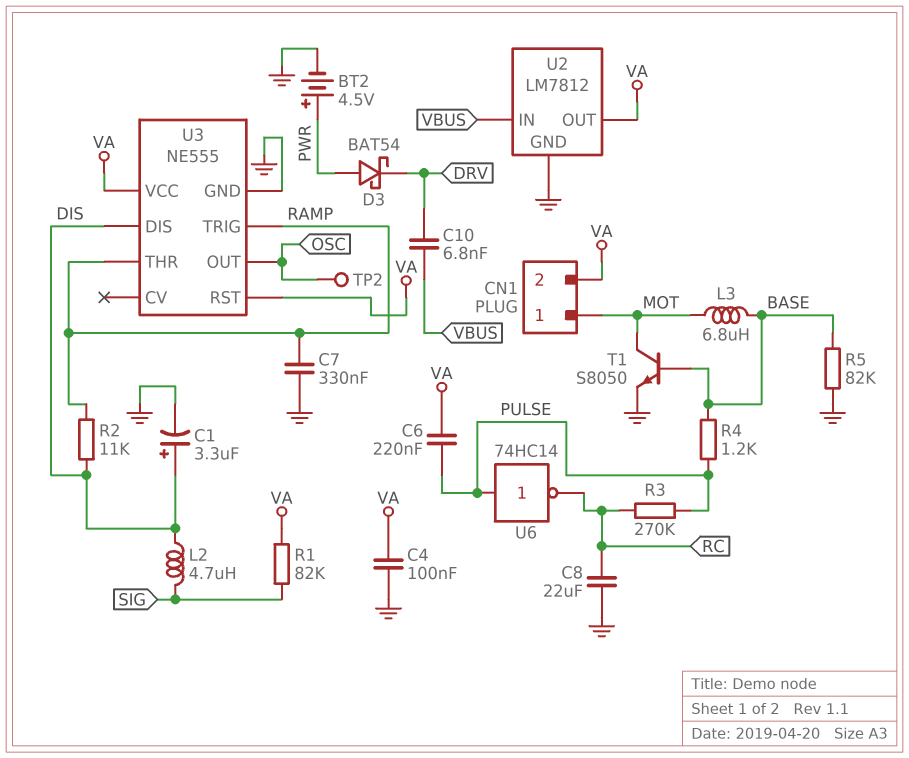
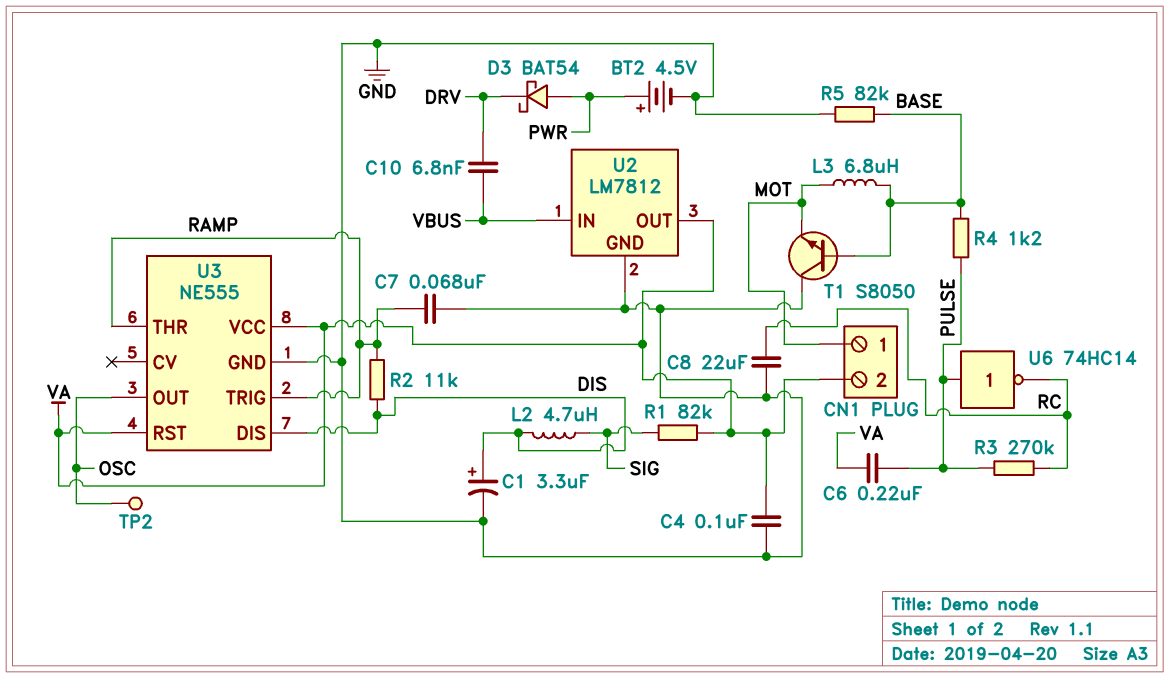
C7: 330nF (GND, RAMP) -> 68nF (GND, RAMP)
T1: NPN S8050 (B BASE, C MOT, E GND) -> NPN S8050 (B BASE, C GND, E MOT)

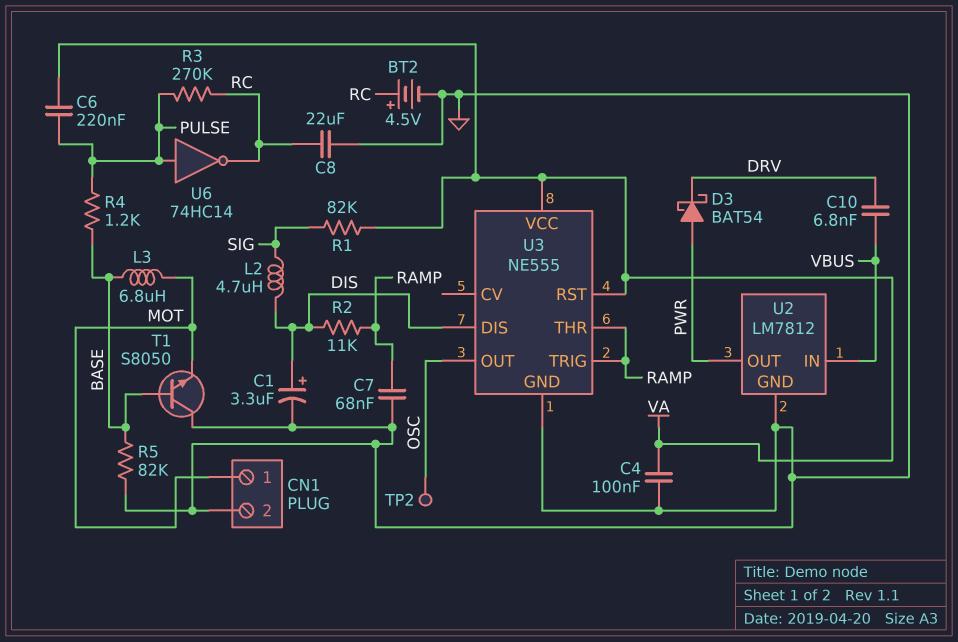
BT2: 4.5V (plus PWR, minus GND) -> 4.5V (plus RC, minus GND)
CN1 pin 2: VA -> GND
U2 pin OUT: VA -> PWR

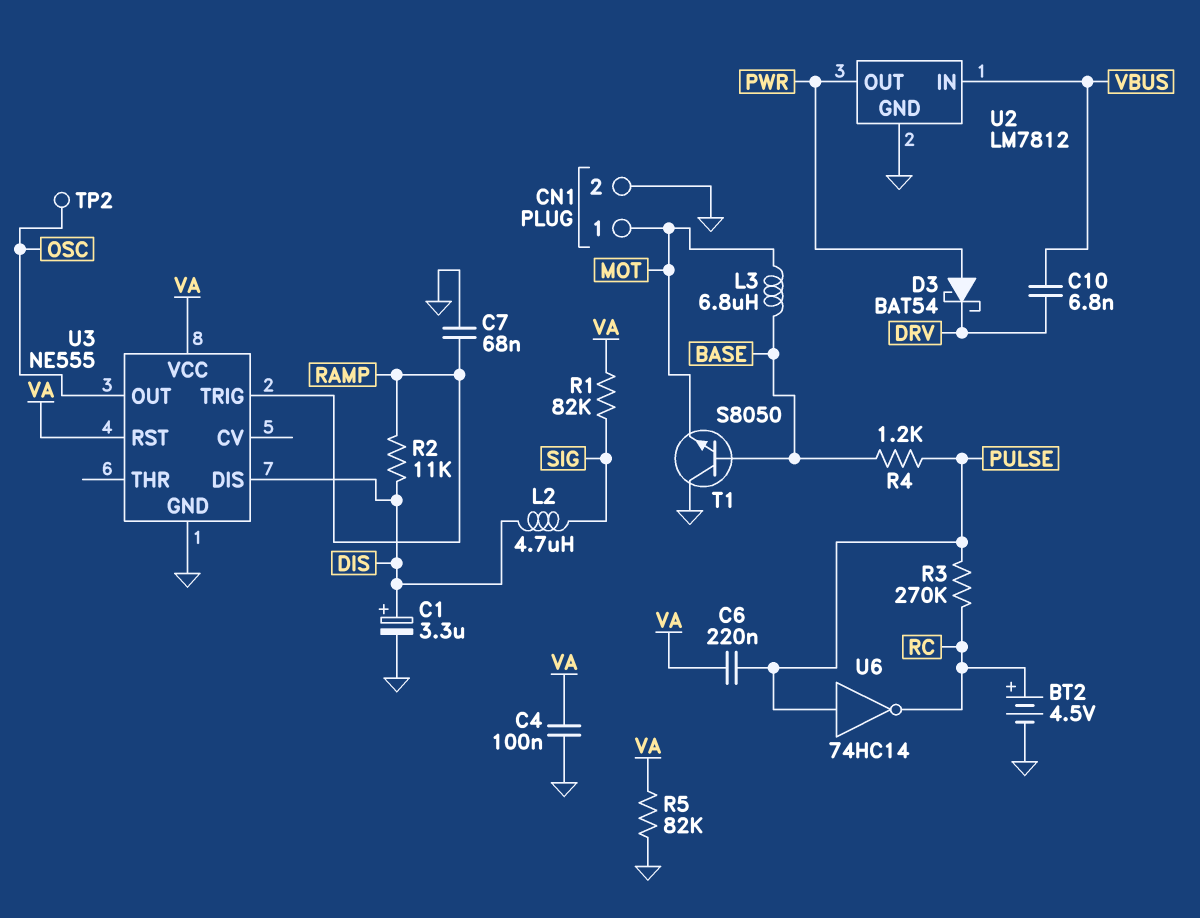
C8: 22uF (GND, RC) -> none
R5: 82k (BASE, GND) -> 82k (GND, VA)
U3 pin THR: RAMP -> none

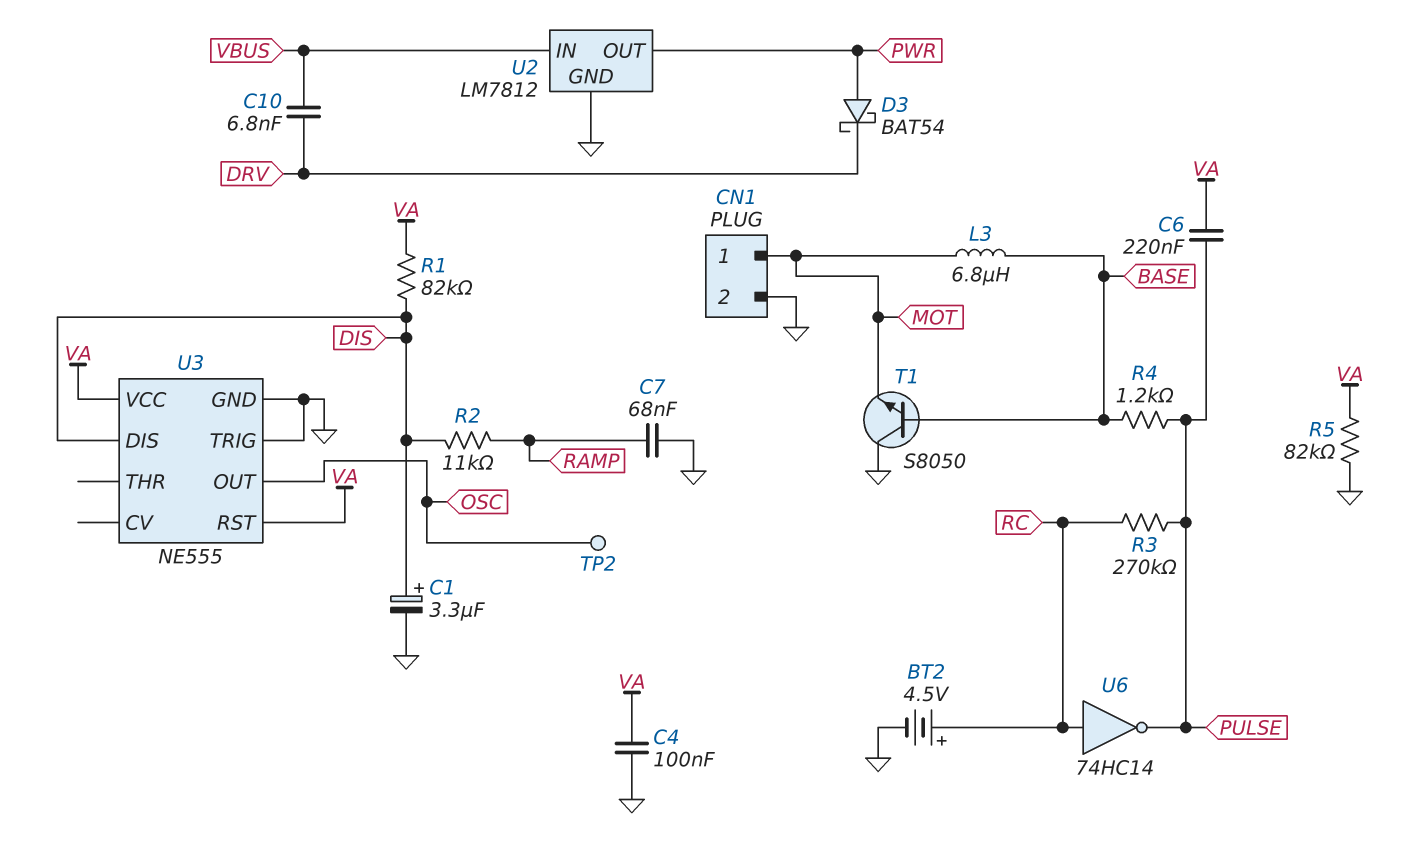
L2: 4.7uH (DIS, SIG) -> none
R1: 82k (SIG, VA) -> 82k (DIS, VA)
U3 pin TRIG: RAMP -> GND
U6: NOT 74HC14 (in PULSE, out RC) -> NOT 74HC14 (in RC, out PULSE)

